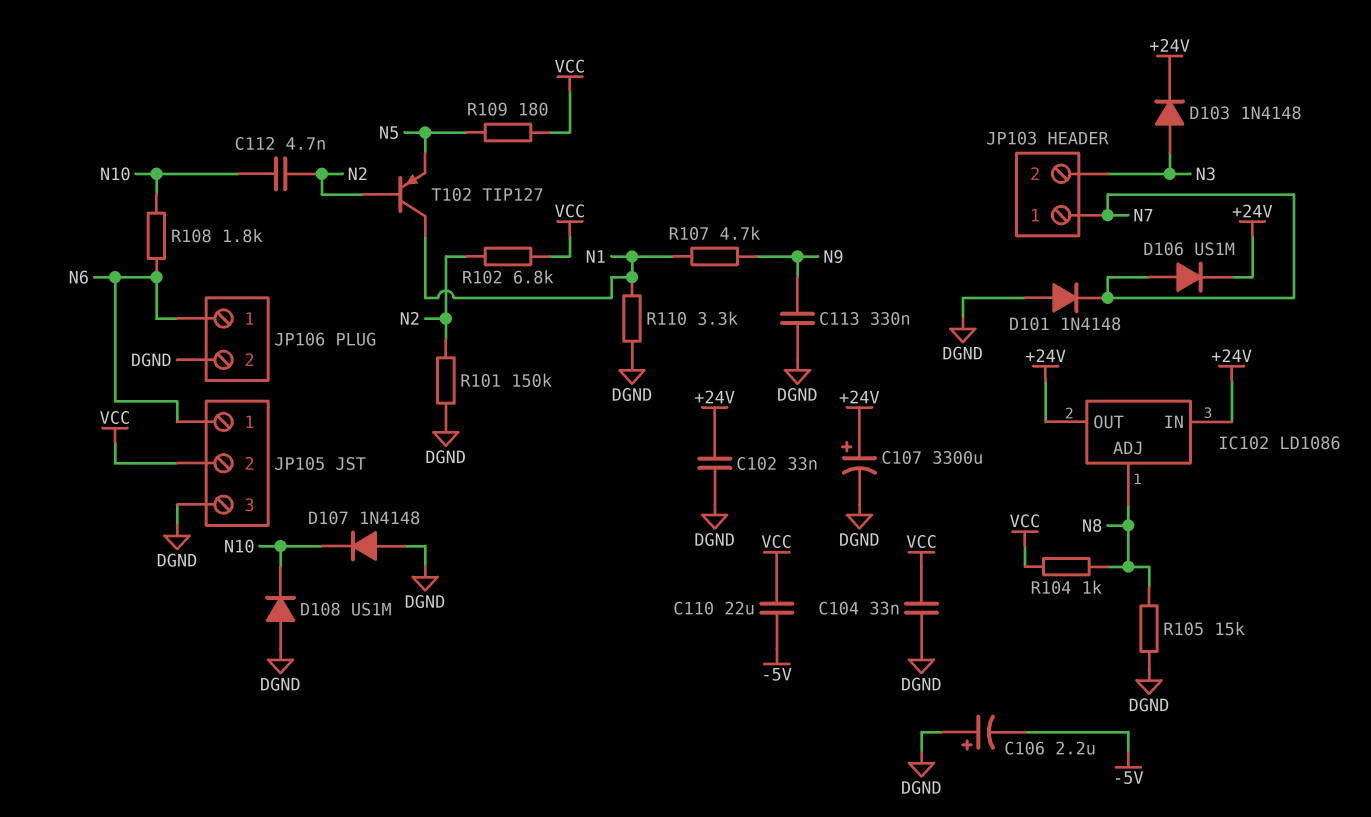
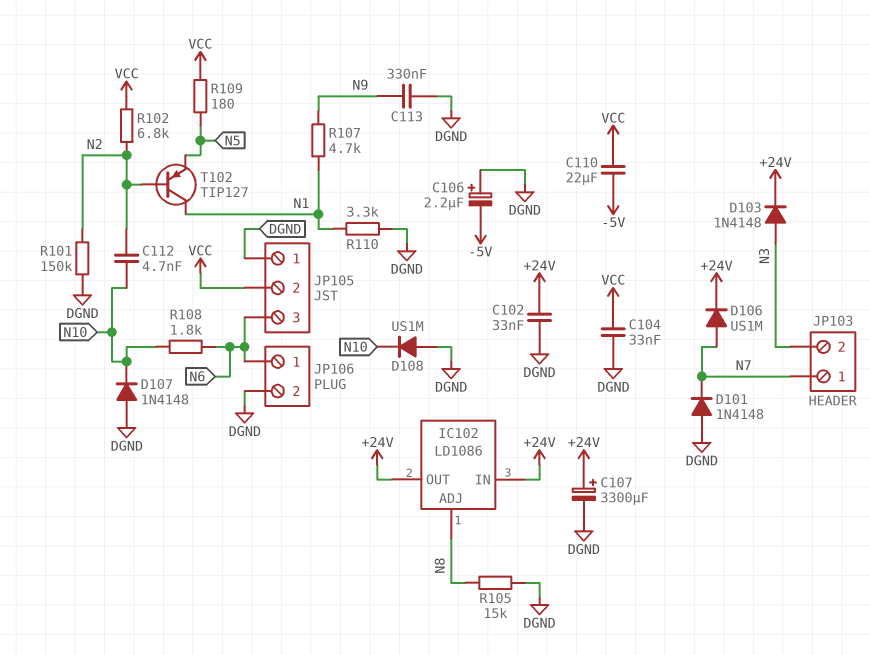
JP105 pin 1: N6 -> DGND
JP105 pin 3: DGND -> N6
R104: 1k (N8, VCC) -> none

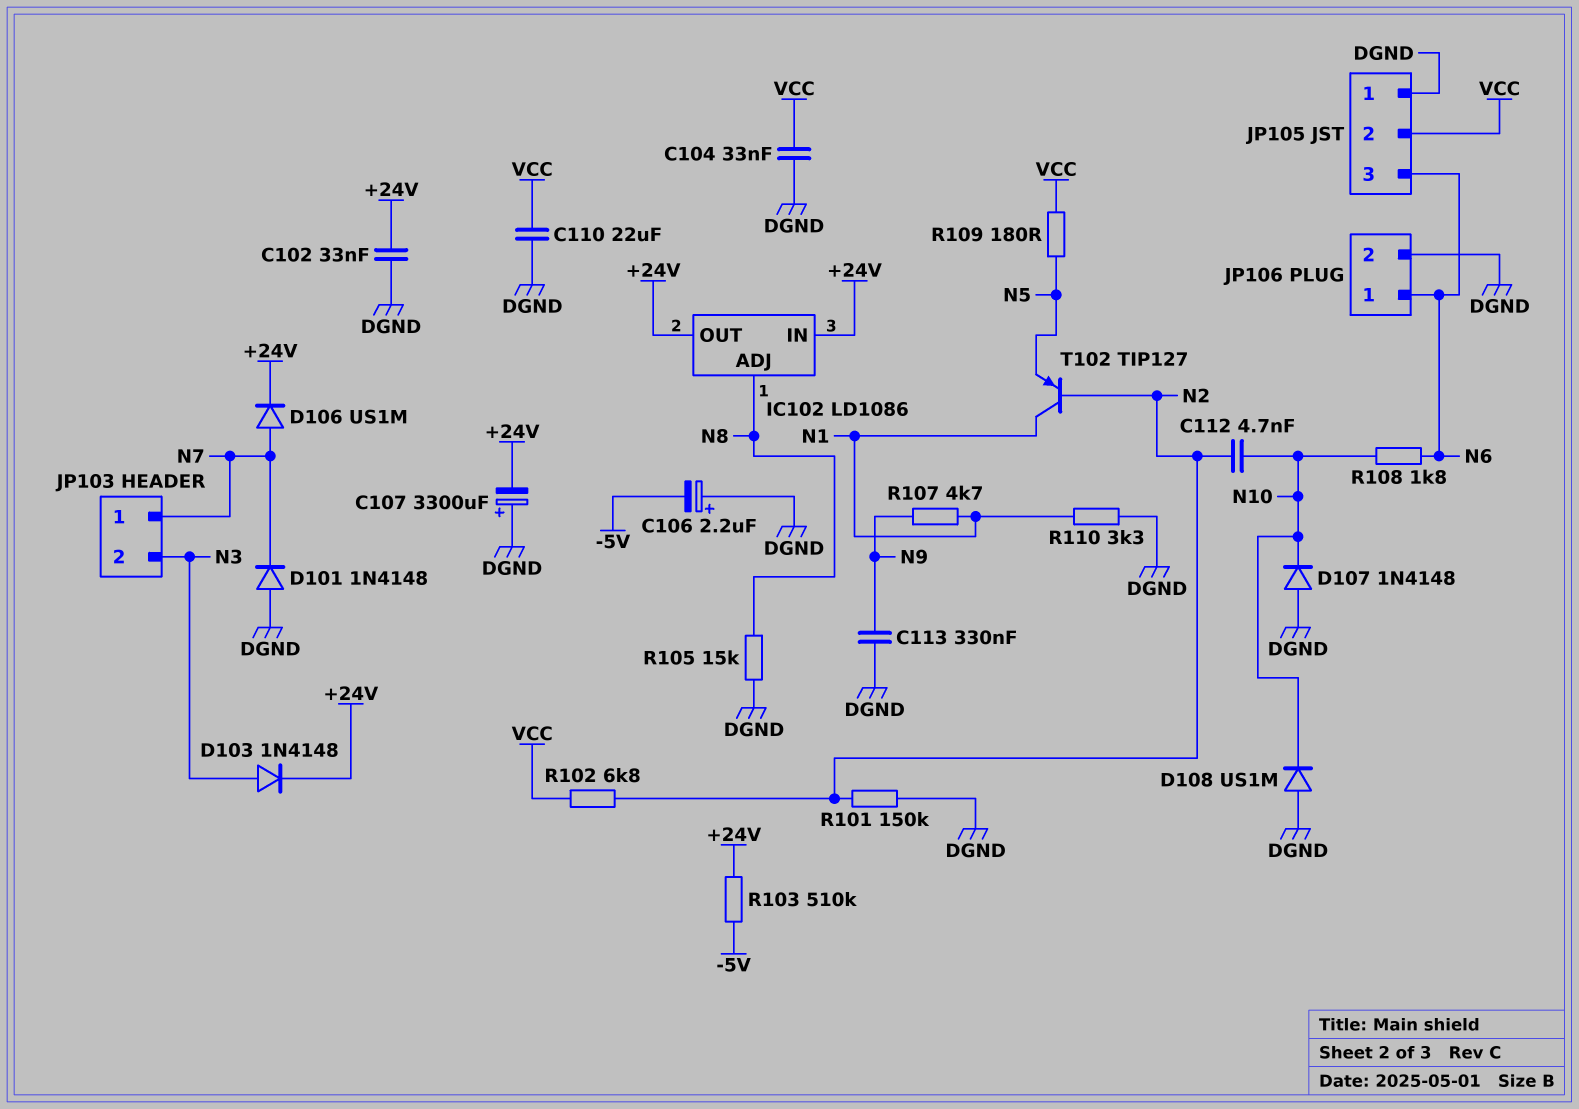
C107: 3300uF (plus +24V, minus DGND) -> 3300uF (plus DGND, minus +24V)
C110: 22uF (-5V, VCC) -> 22uF (DGND, VCC)
R103: none -> 510k (+24V, -5V)

